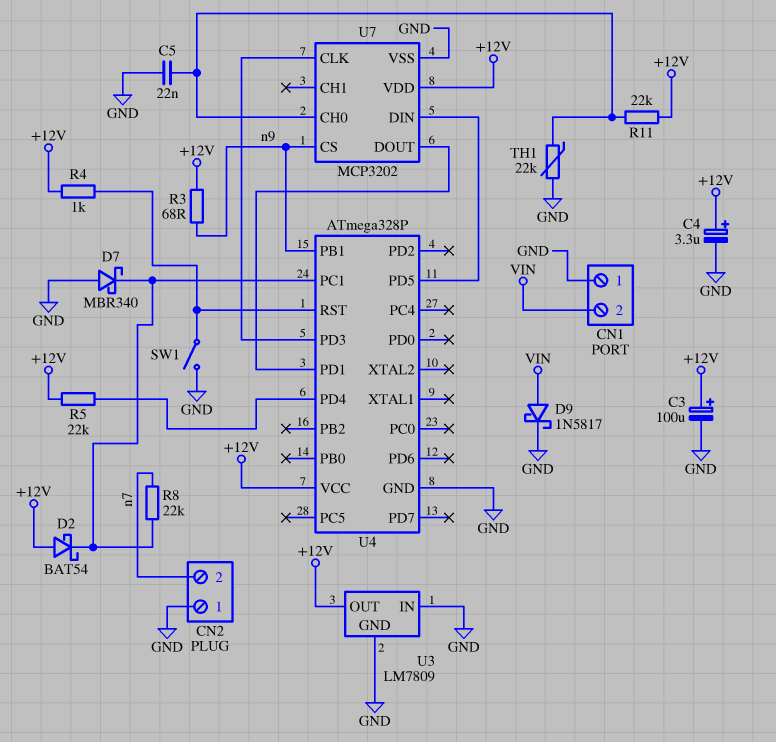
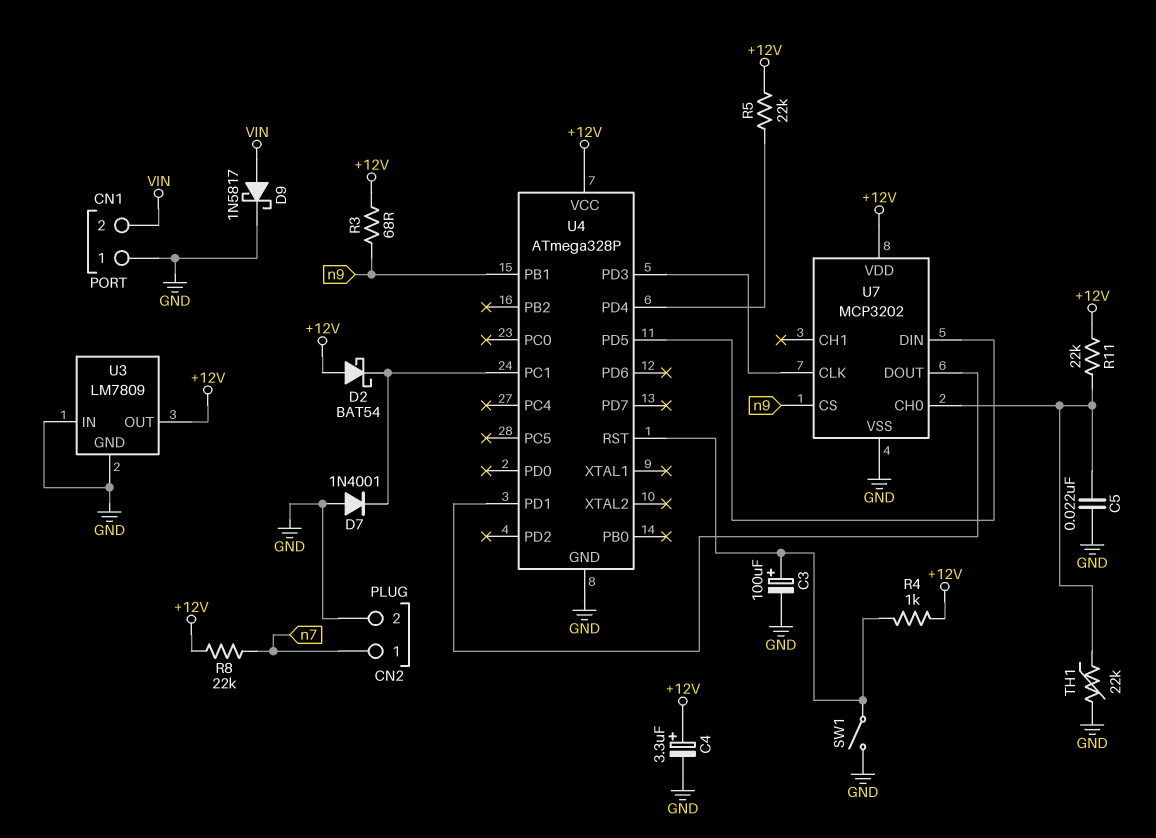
C3: 100uF (plus +12V, minus GND) -> 100uF (plus U4/RST, minus GND)
CN2 pin 1: GND -> n7
CN2 pin 2: n7 -> GND
D7: schottky MBR340 (A GND, K U4/PC1) -> diode 1N4001 (A GND, K U4/PC1)
R8: 22k (U4/PC1, n7) -> 22k (+12V, n7)

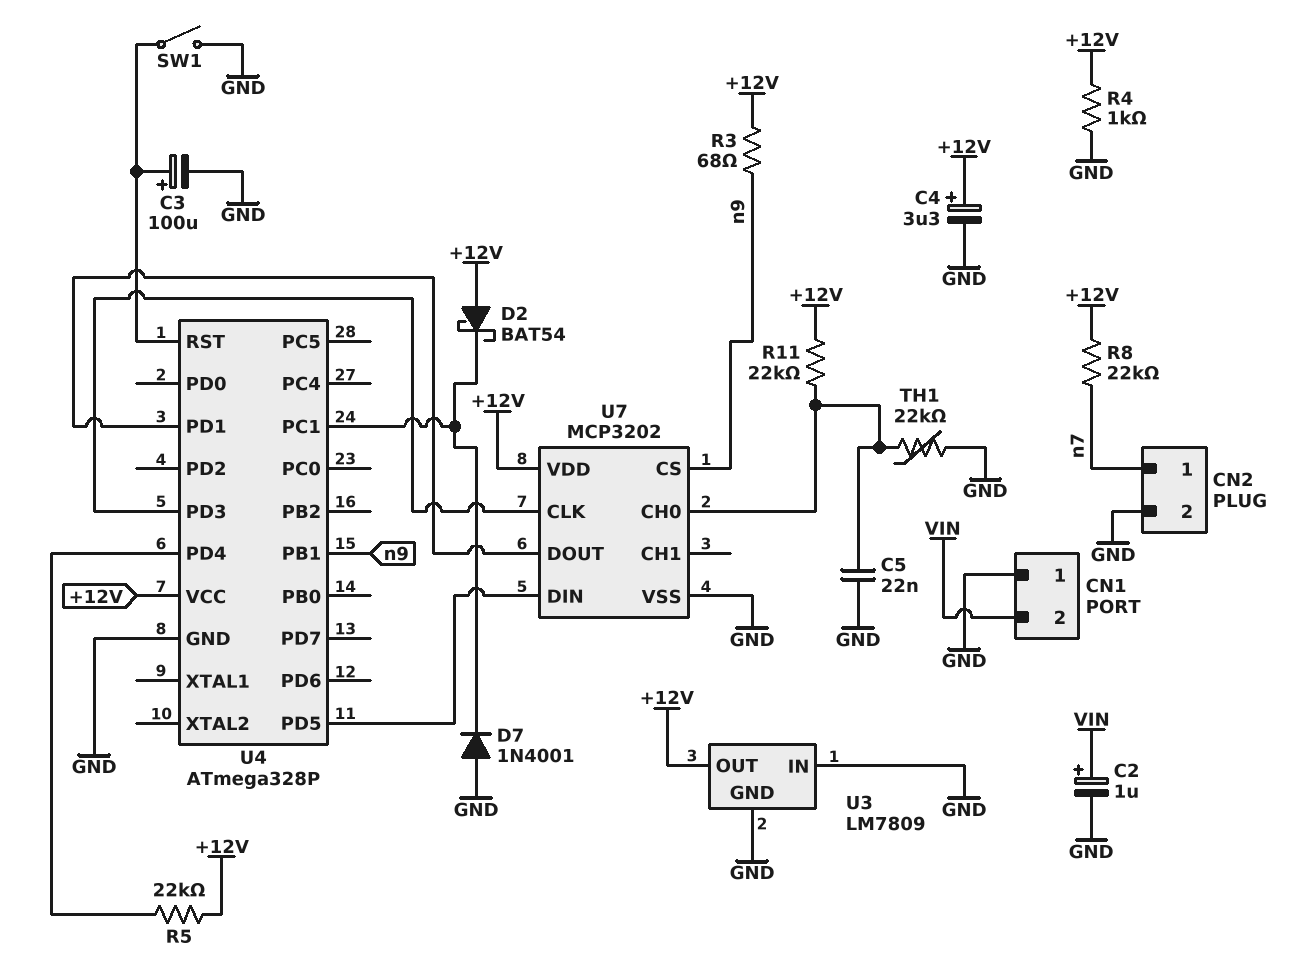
C2: none -> 1uF (plus VIN, minus GND)
D9: schottky 1N5817 (A VIN, K GND) -> none
R4: 1k (+12V, U4/RST) -> 1k (+12V, GND)

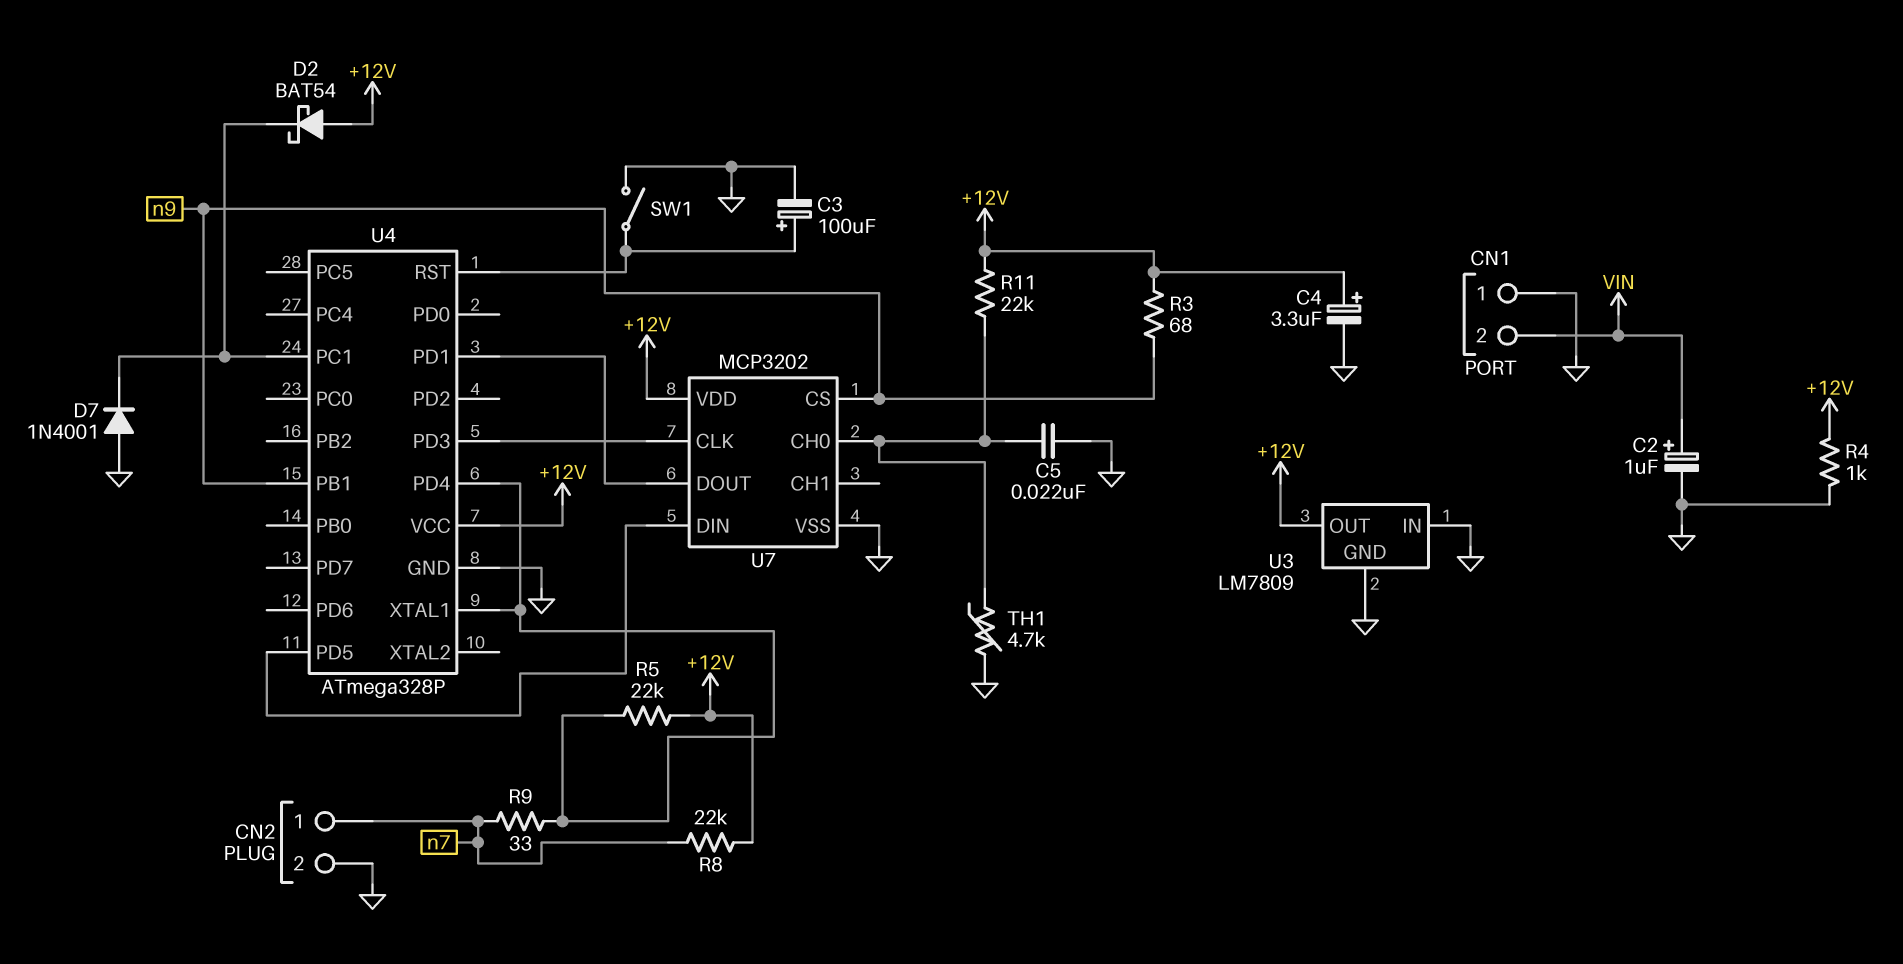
R9: none -> 33 (U4/PD4, n7)
TH1: 22k (GND, U7/CH0) -> 4.7k (GND, U7/CH0)
U4 pin XTAL1: none -> U4/PD4

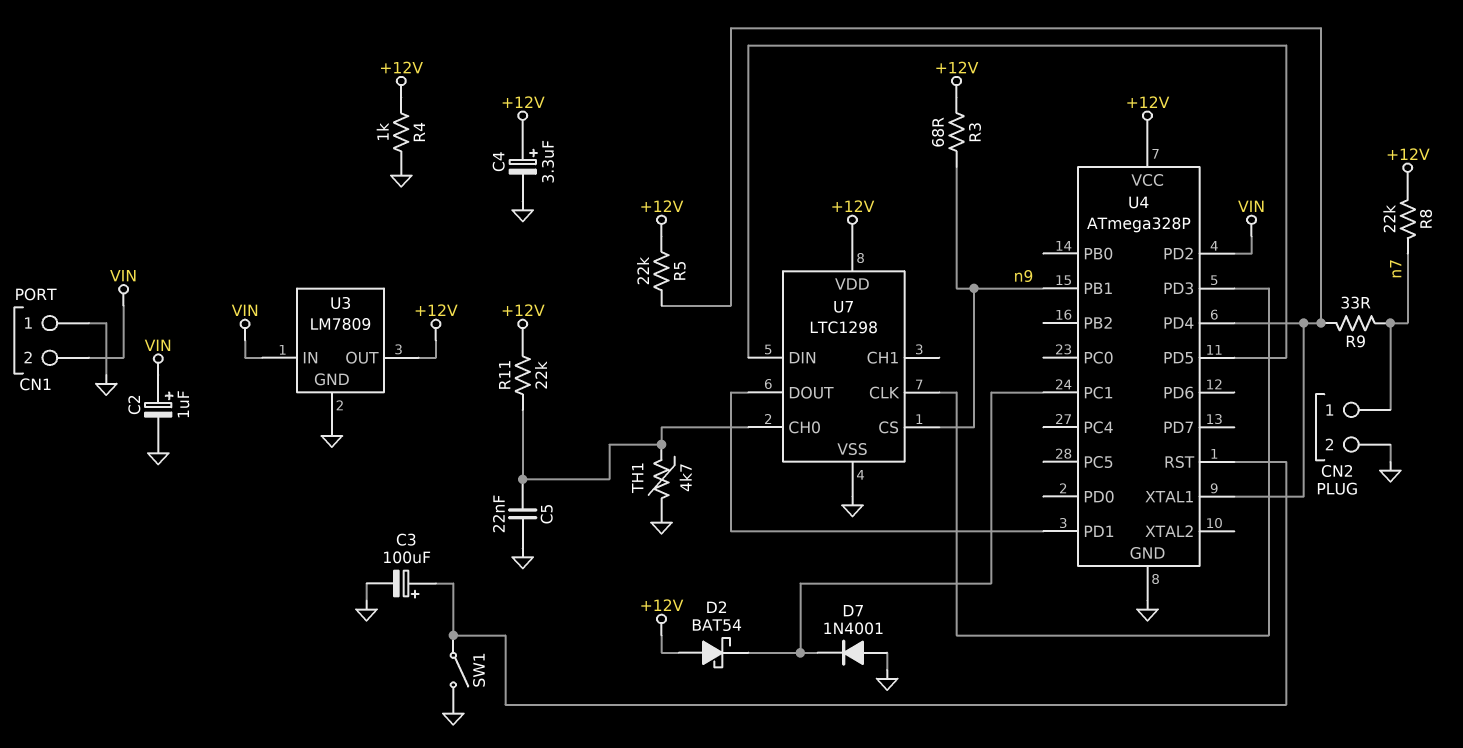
U3 pin IN: GND -> VIN
U4 pin PD2: none -> VIN
U7: MCP3202 -> LTC1298

